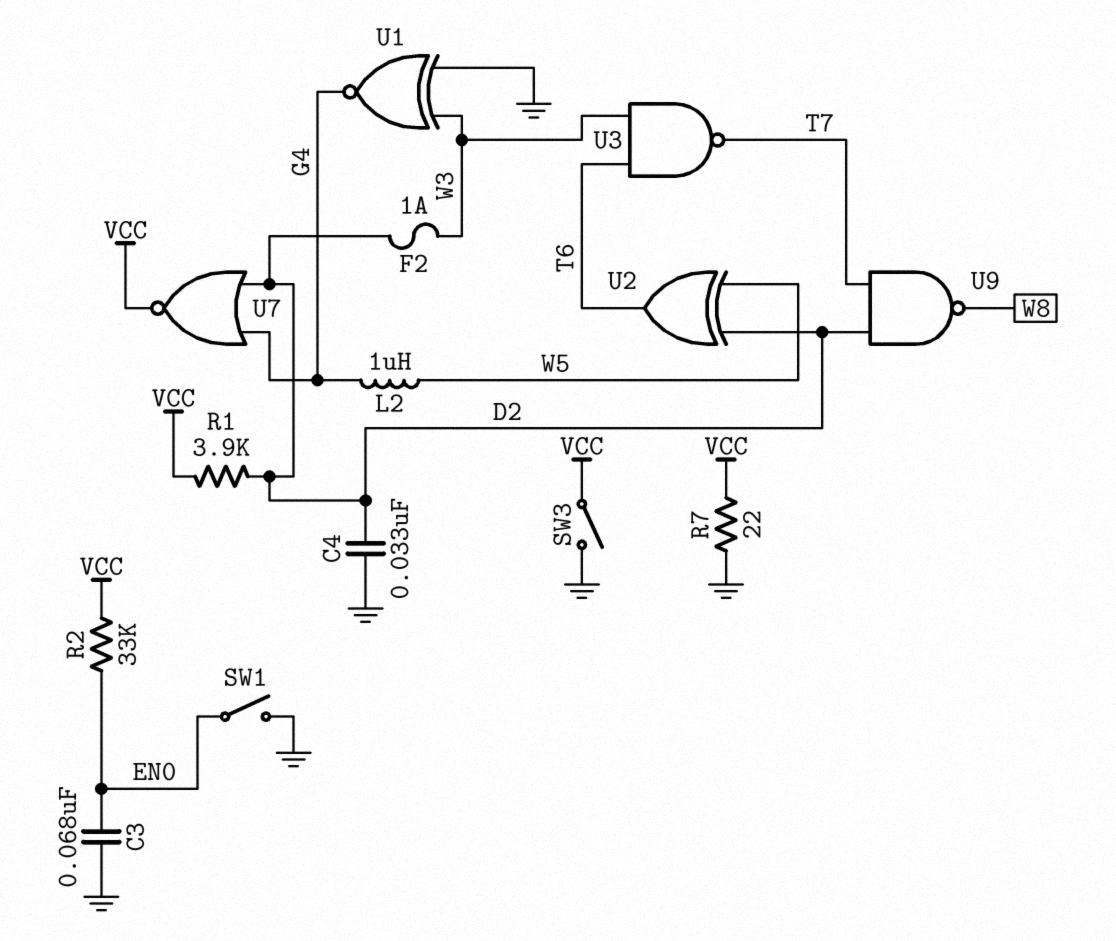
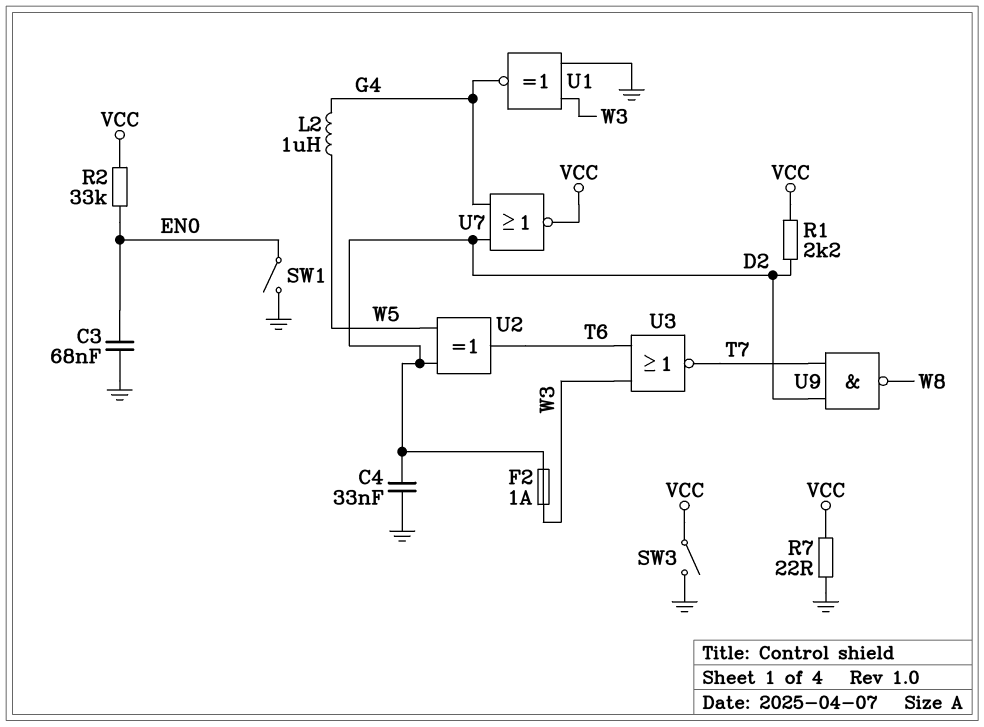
R1: 3.9k (D2, VCC) -> 2.2k (D2, VCC)
U3: NAND (in T6, in W3, out T7) -> NOR (in T6, in W3, out T7)

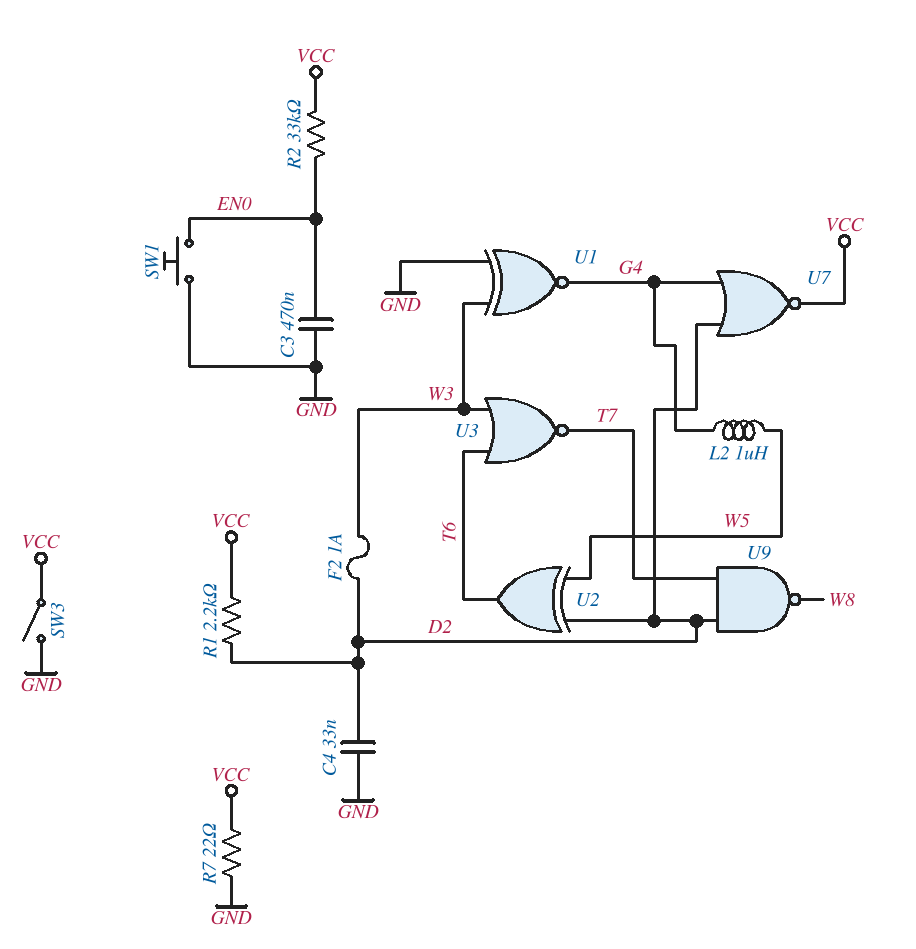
C3: 68nF (EN0, GND) -> 470nF (EN0, GND)
SW1: switch (EN0, GND) -> button (EN0, GND)

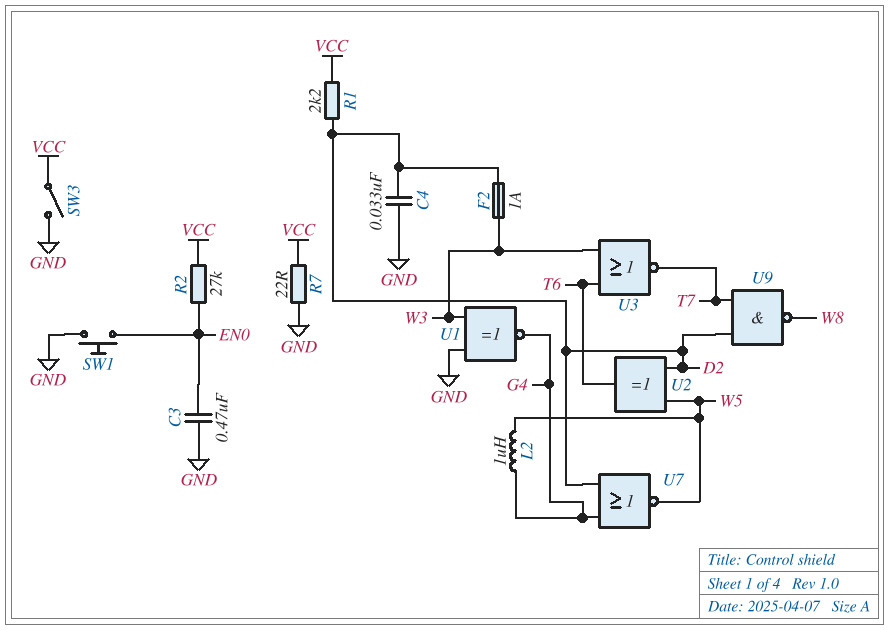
R2: 33k (EN0, VCC) -> 27k (EN0, VCC)
U7: NOR (in D2, in G4, out VCC) -> NOR (in D2, in G4, out W5)

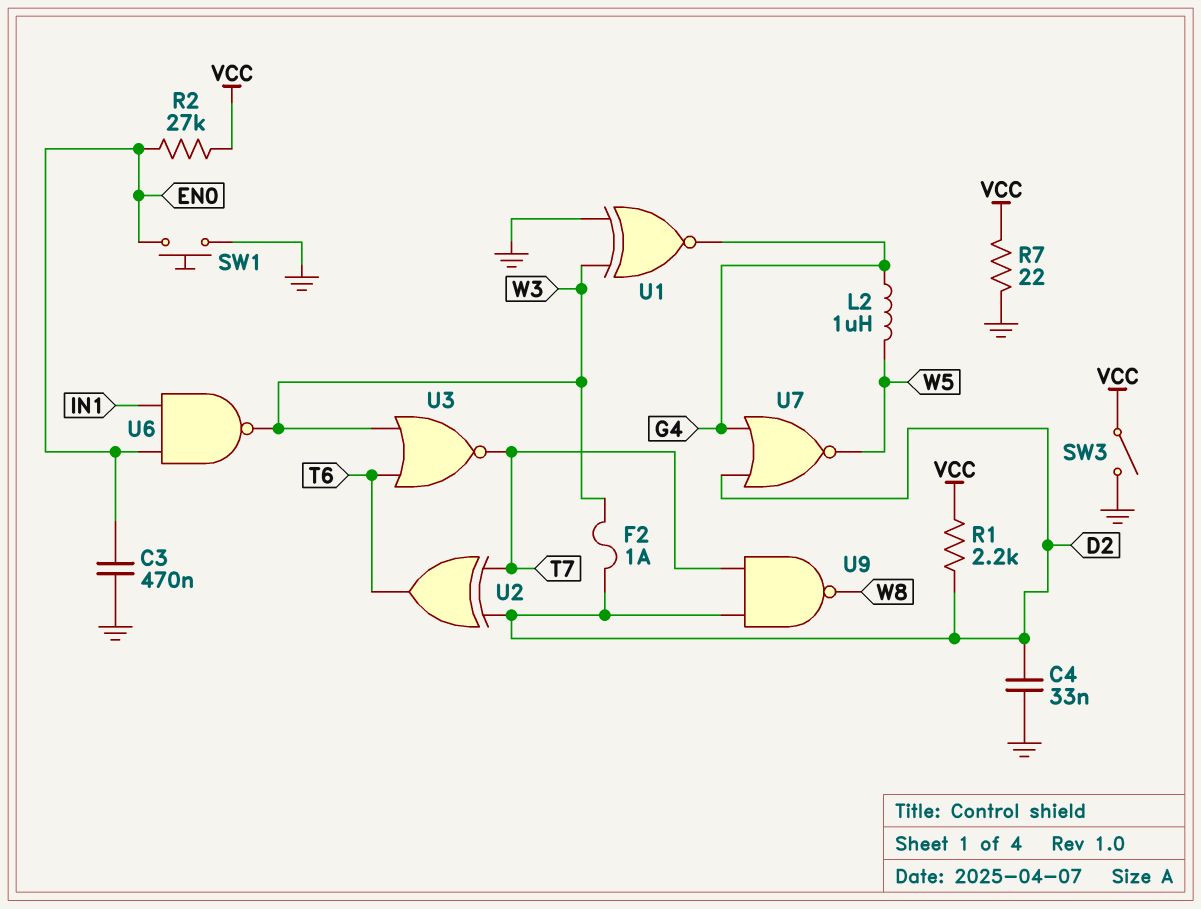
U2: XOR (in D2, in W5, out T6) -> XOR (in D2, in T7, out T6)
U6: none -> NAND (in EN0, in IN1, out W3)

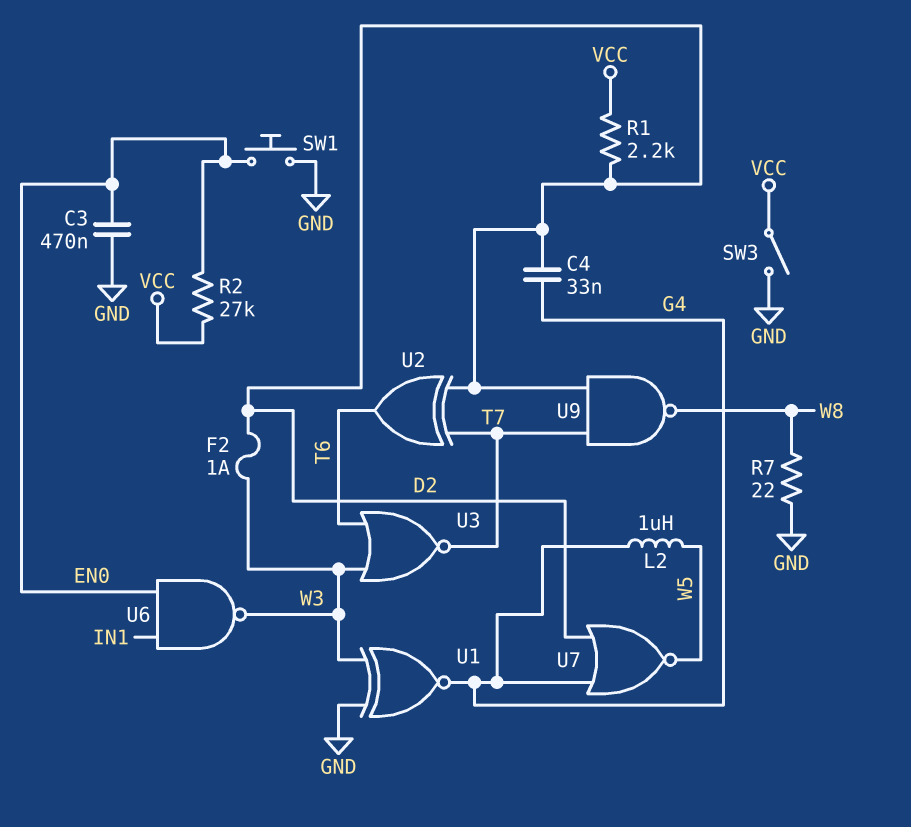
C4: 33nF (D2, GND) -> 33nF (D2, G4)
R7: 22 (GND, VCC) -> 22 (GND, W8)

